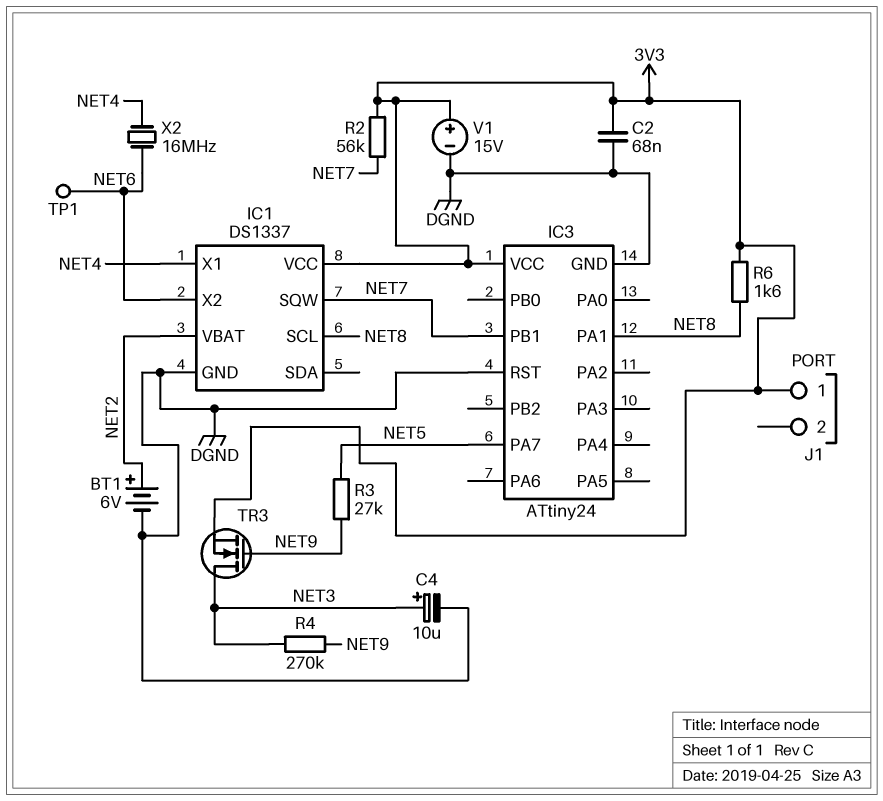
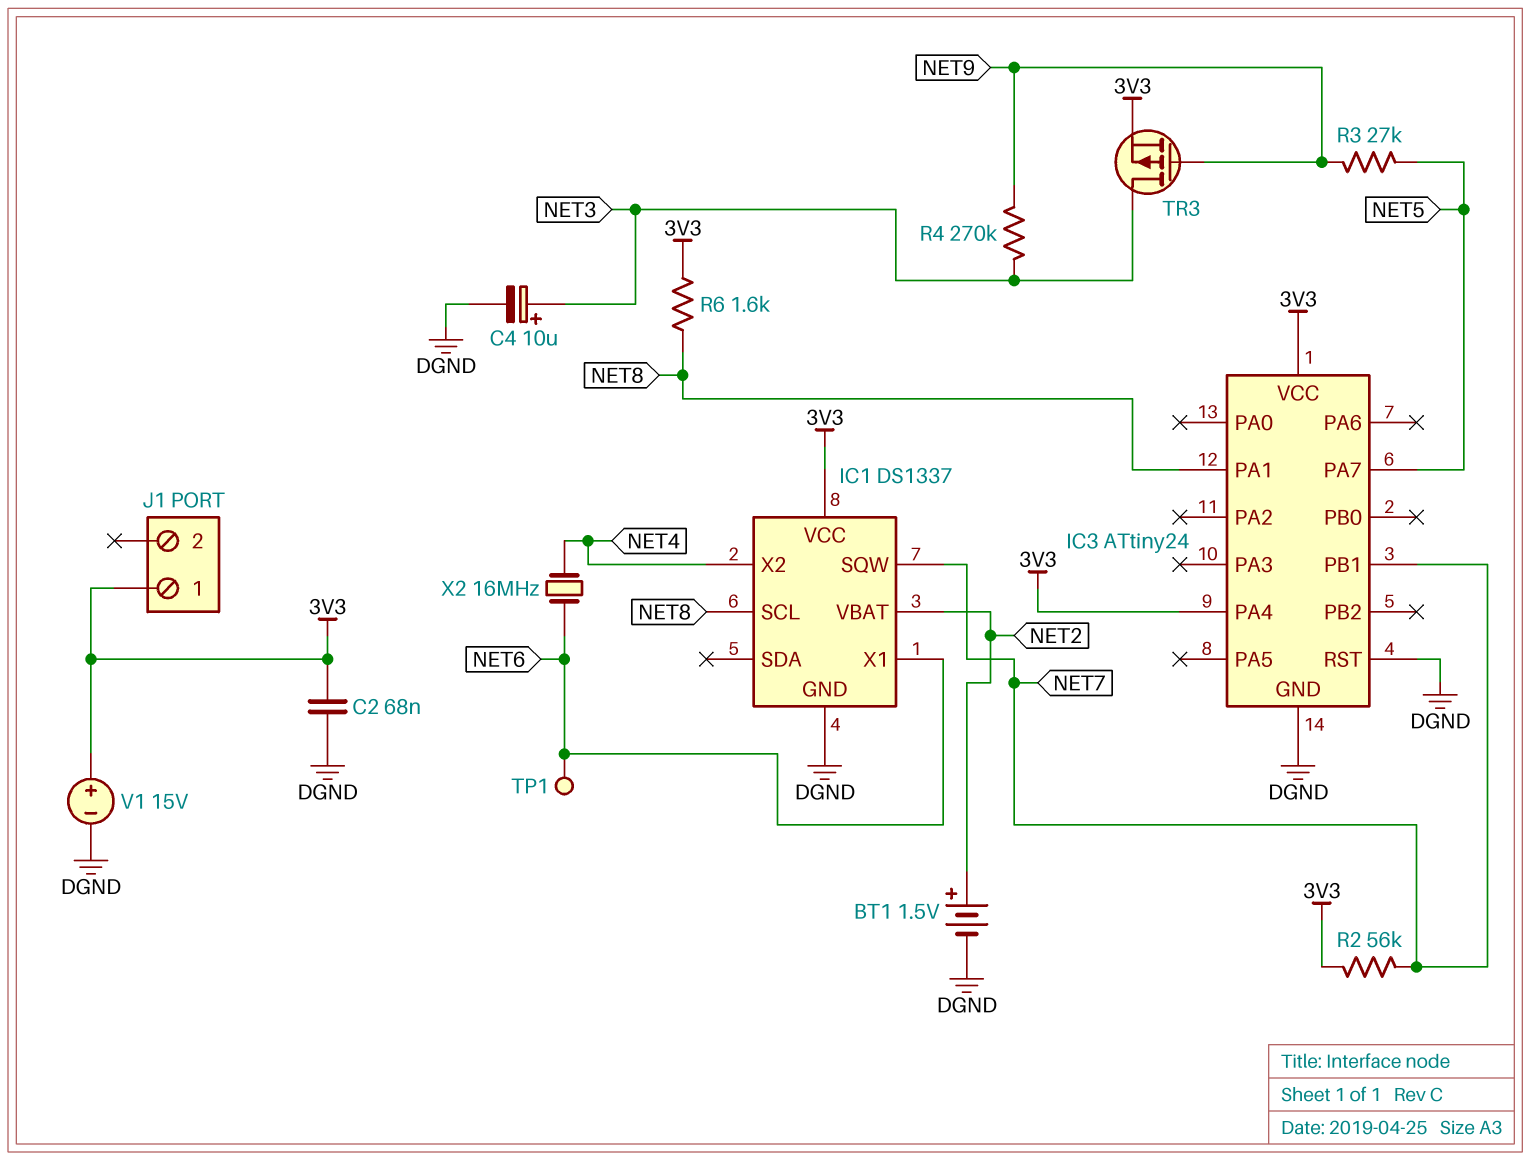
BT1: 6V (plus NET2, minus DGND) -> 1.5V (plus NET2, minus DGND)
IC1 pin X1: NET4 -> NET6
IC1 pin X2: NET6 -> NET4
IC3 pin PA4: none -> 3V3
TR3: NMOS (G NET9, D NET3, S 3V3) -> PMOS (G NET9, D NET3, S 3V3)

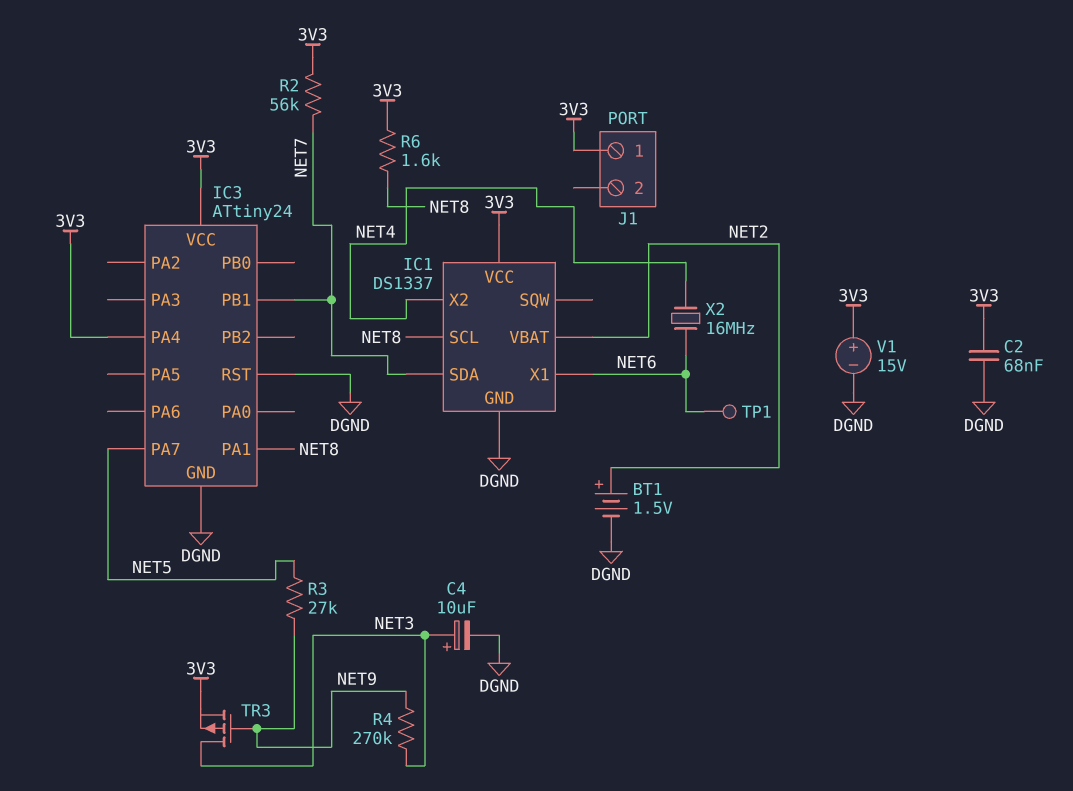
IC1 pin SDA: none -> NET7
IC1 pin SQW: NET7 -> none

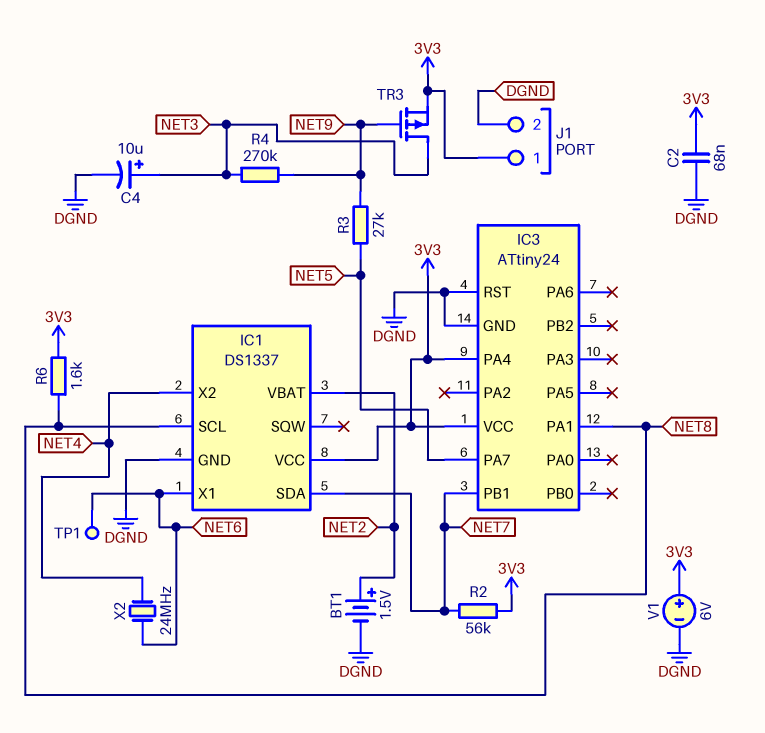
J1 pin 2: none -> DGND
V1: 15V (plus 3V3, minus DGND) -> 6V (plus 3V3, minus DGND)
X2: 16MHz (NET4, NET6) -> 24MHz (NET4, NET6)

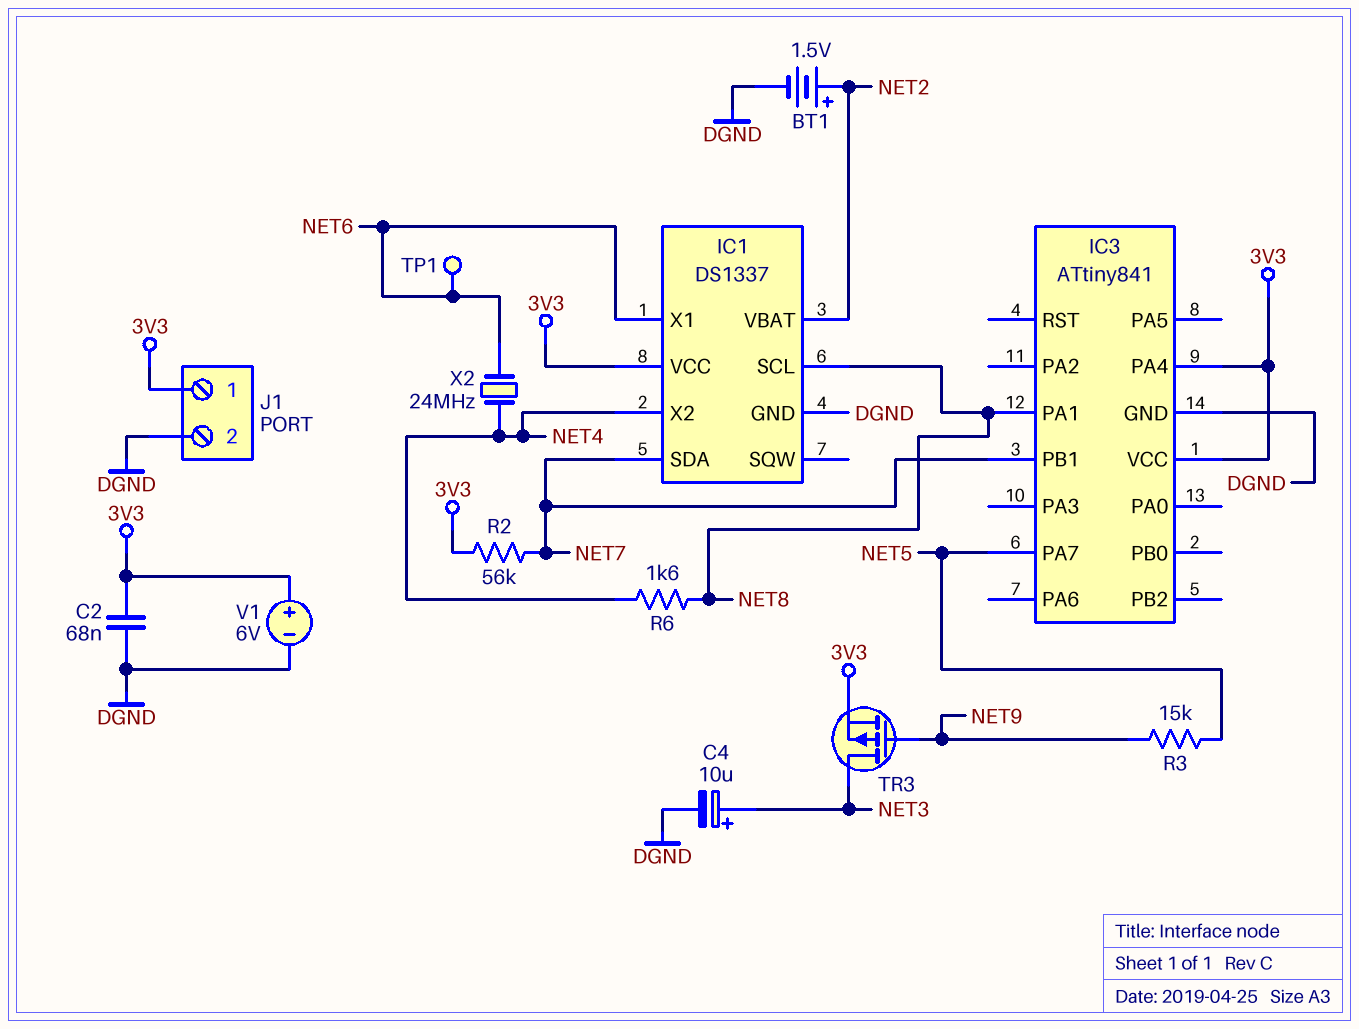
IC3: ATtiny24 -> ATtiny841
IC3 pin RST: DGND -> none
R3: 27k (NET5, NET9) -> 15k (NET5, NET9)
R4: 270k (NET3, NET9) -> none
R6: 1.6k (3V3, NET8) -> 1.6k (NET4, NET8)

